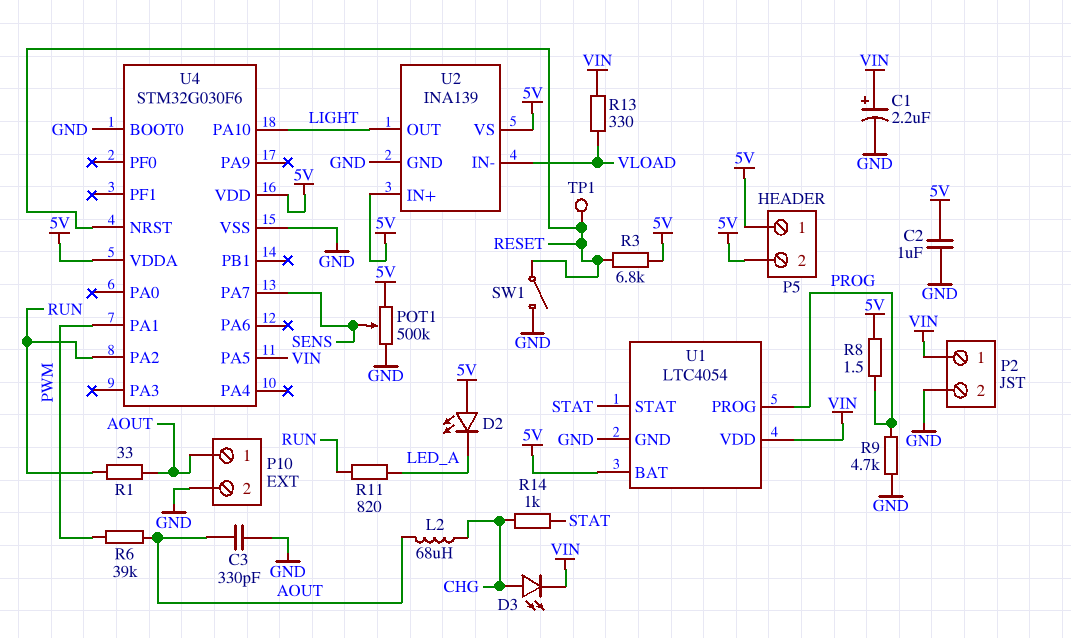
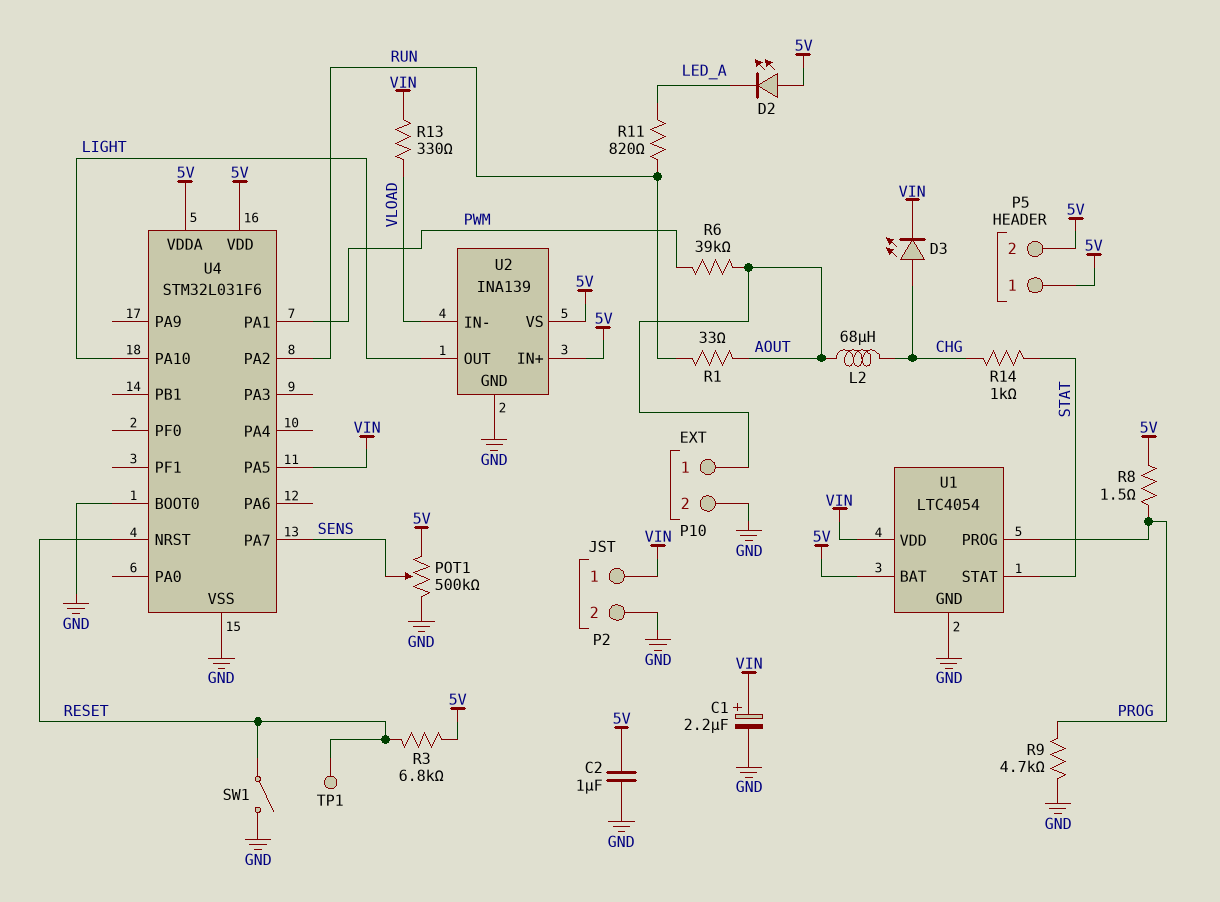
C3: 330pF (AOUT, GND) -> none
U4: STM32G030F6 -> STM32L031F6

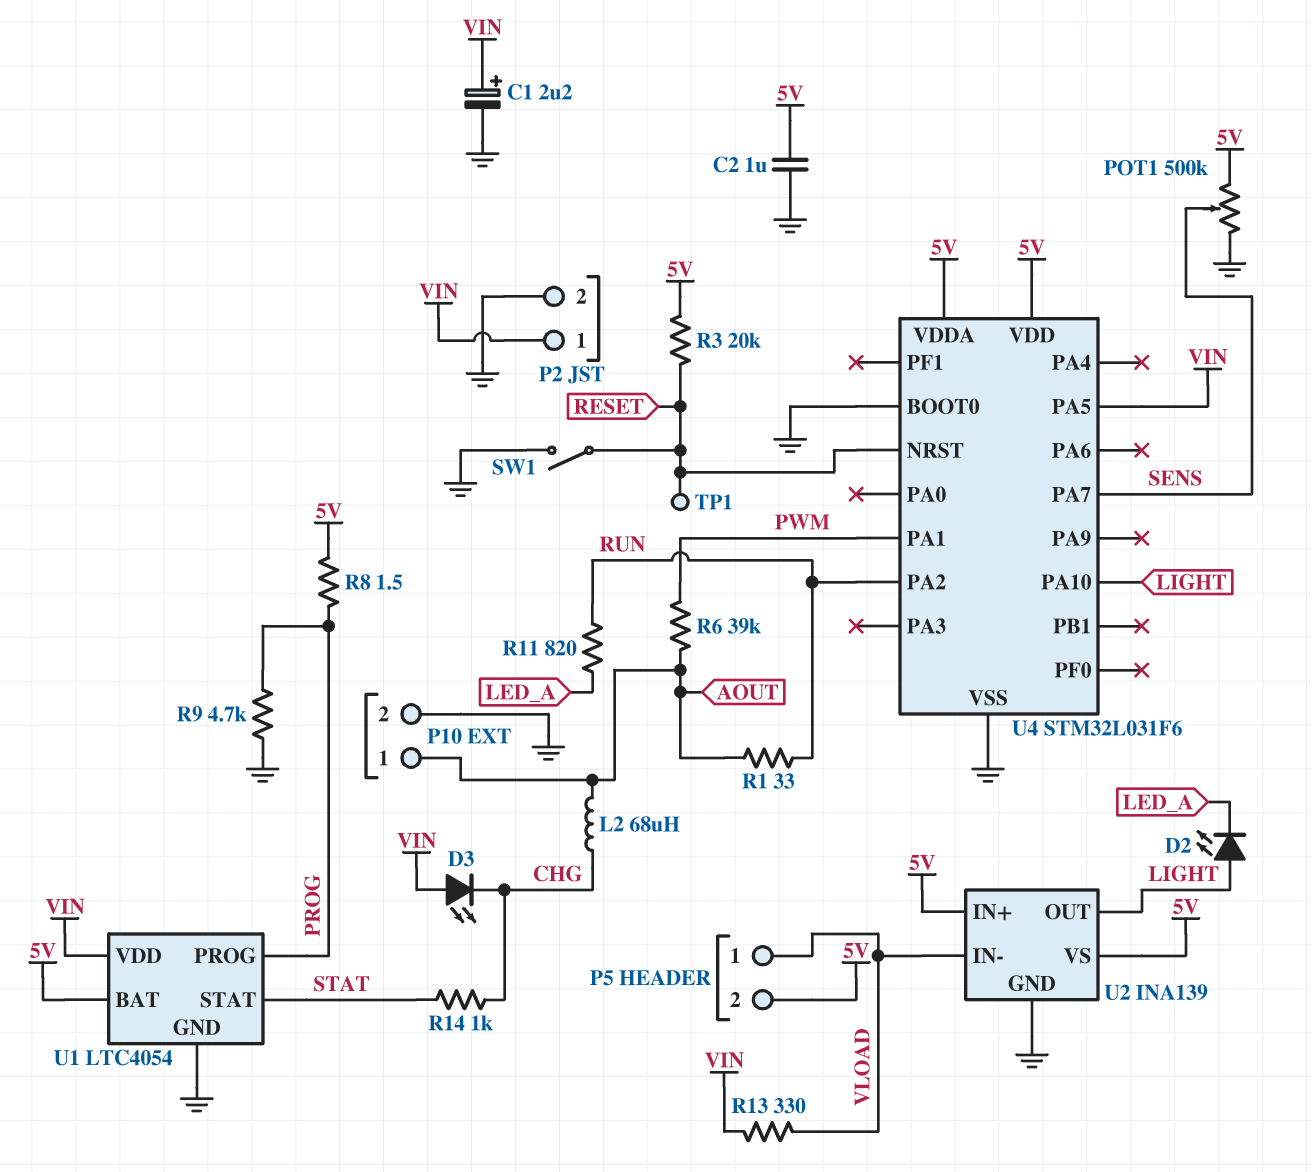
D2: LED (A 5V, K LED_A) -> LED (A LIGHT, K LED_A)
D3: LED (A CHG, K VIN) -> LED (A VIN, K CHG)
P5 pin 1: 5V -> VLOAD
R3: 6.8k (5V, RESET) -> 20k (5V, RESET)

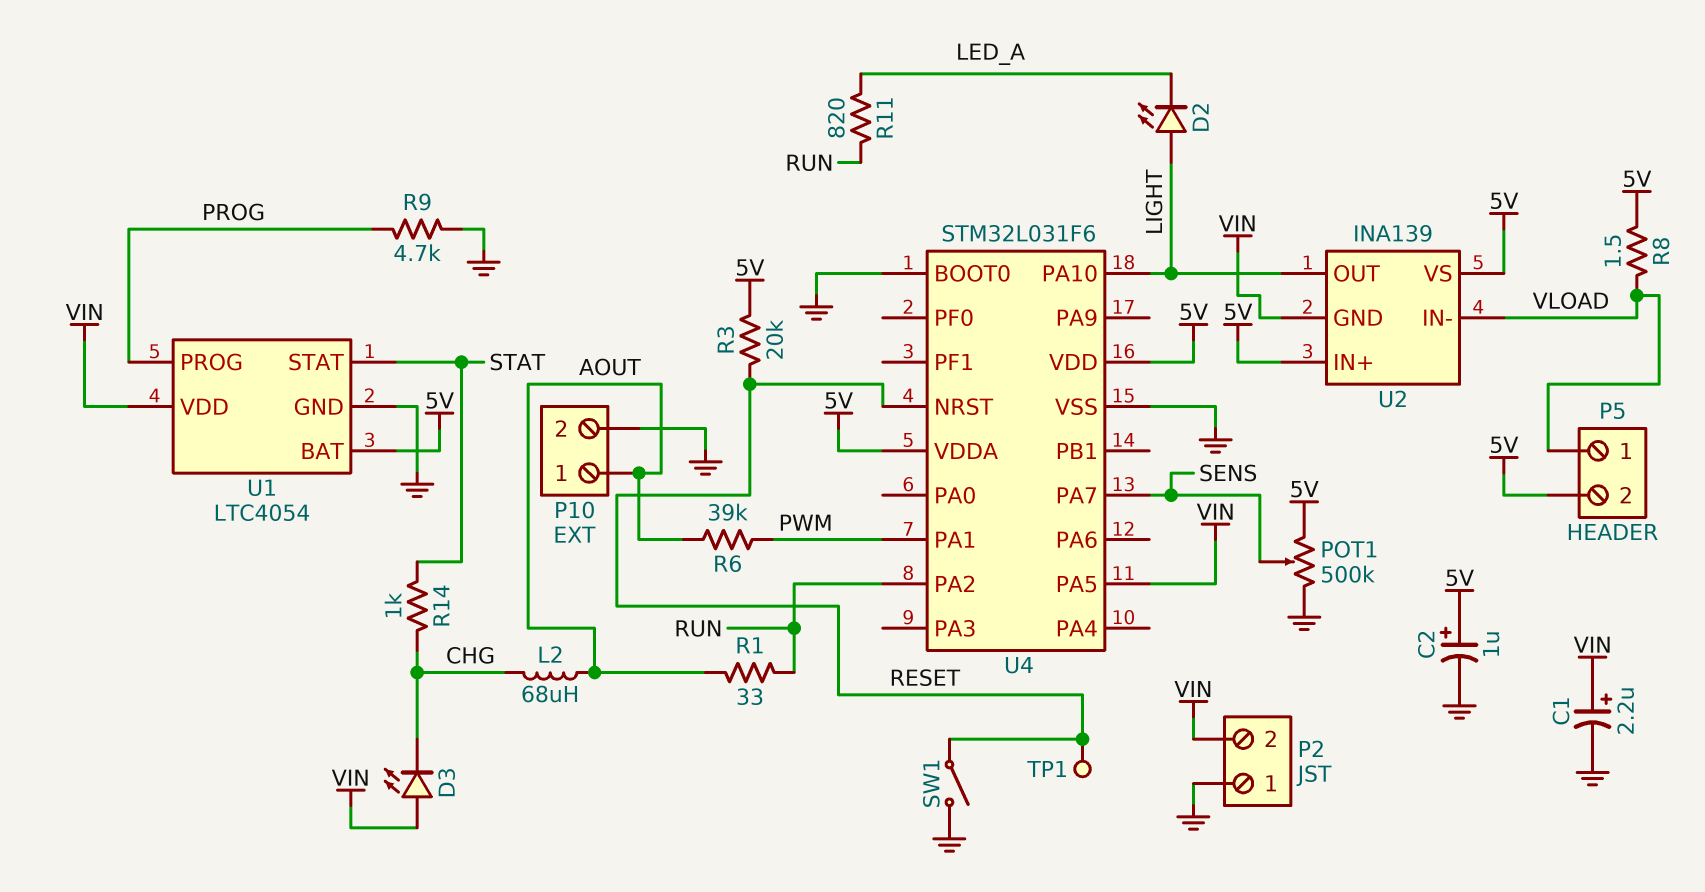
C2: 1uF (5V, GND) -> 1uF (plus 5V, minus GND)
P2 pin 1: VIN -> GND
P2 pin 2: GND -> VIN
R8: 1.5 (5V, PROG) -> 1.5 (5V, VLOAD)
R13: 330 (VIN, VLOAD) -> none
U2 pin GND: GND -> VIN

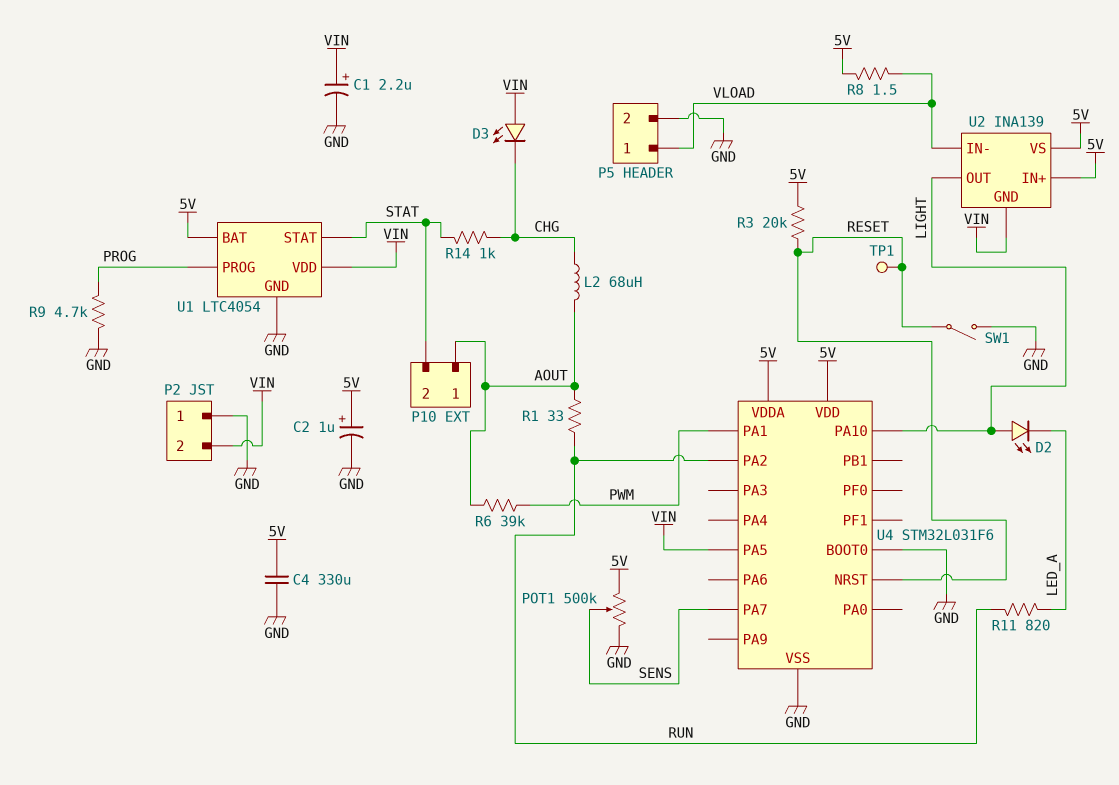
C4: none -> 330uF (5V, GND)
P5 pin 2: 5V -> GND
P10 pin 2: GND -> STAT

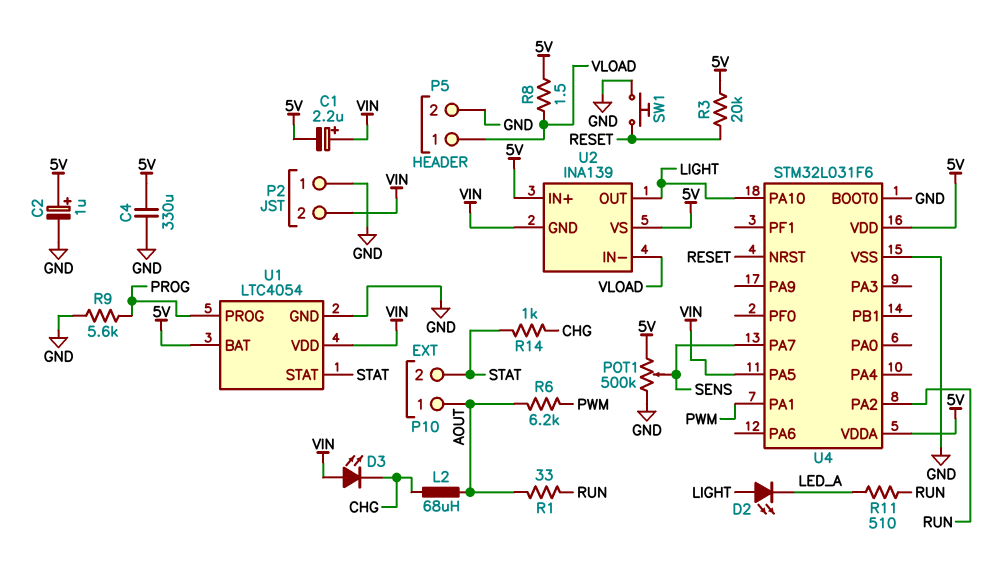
C1: 2.2uF (plus VIN, minus GND) -> 2.2uF (plus VIN, minus 5V)
R6: 39k (AOUT, PWM) -> 6.2k (AOUT, PWM)
R9: 4.7k (GND, PROG) -> 5.6k (GND, PROG)
R11: 820 (LED_A, RUN) -> 510 (LED_A, RUN)
SW1: switch (GND, RESET) -> button (GND, RESET)
TP1: test point (RESET) -> none

